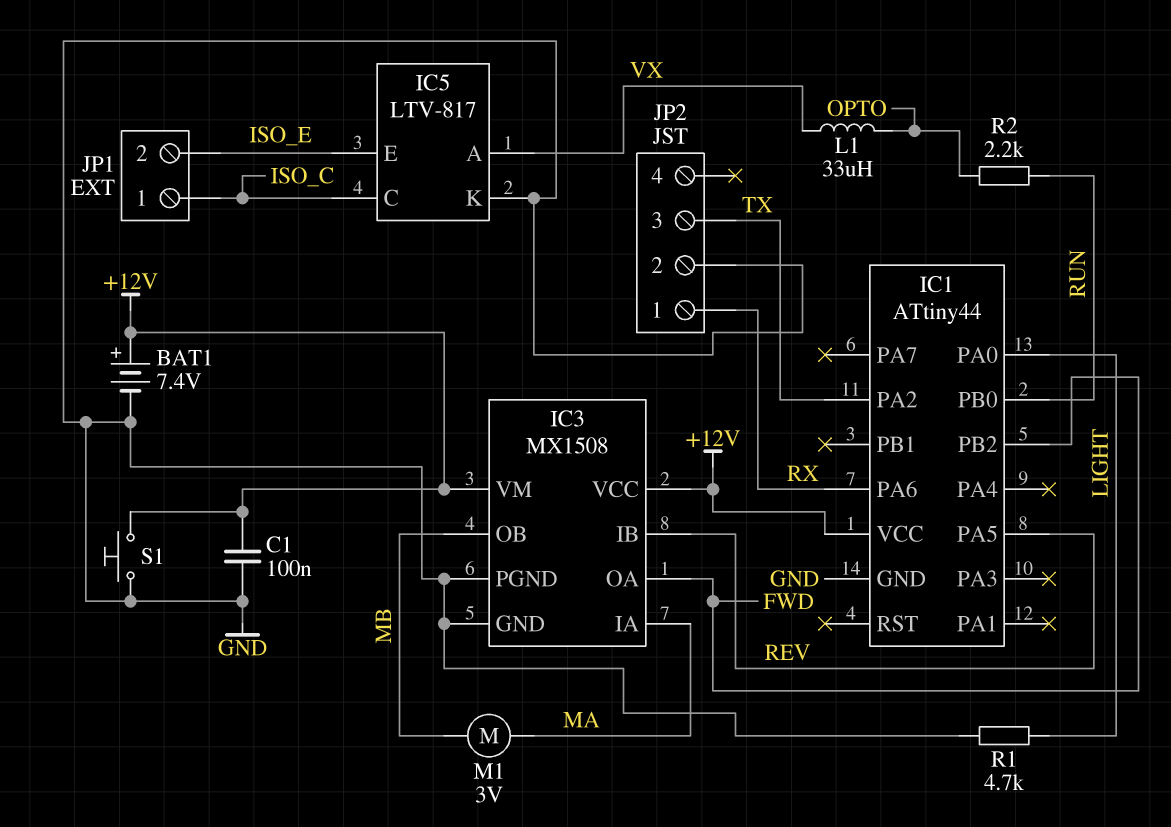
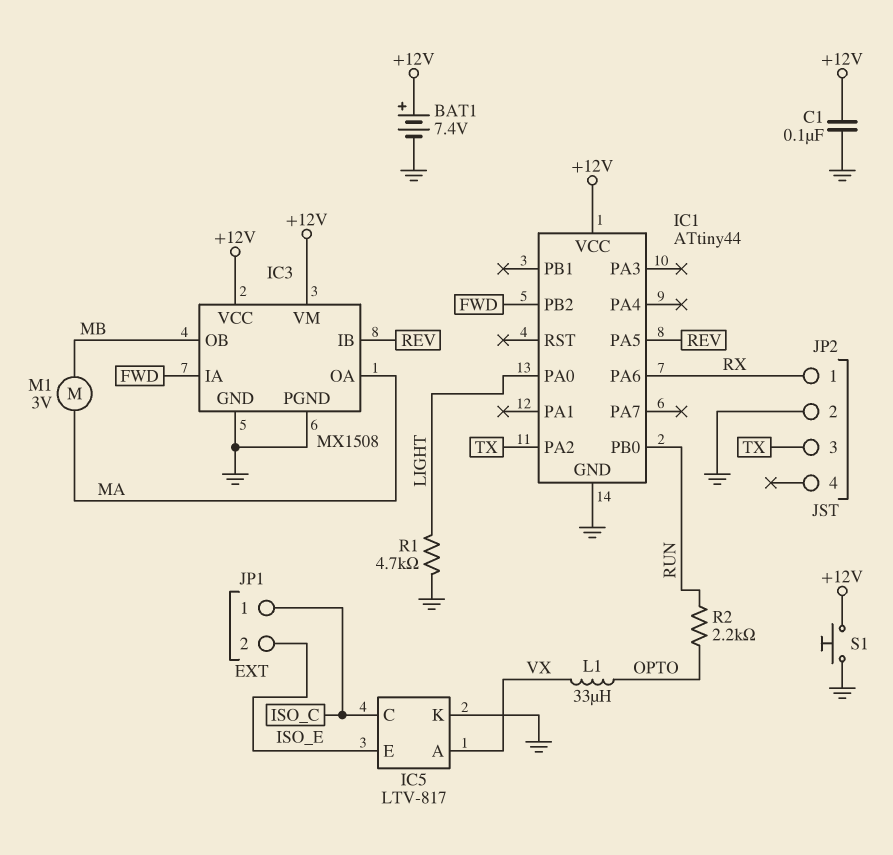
IC3 pin IA: MA -> FWD
IC3 pin OA: FWD -> MA

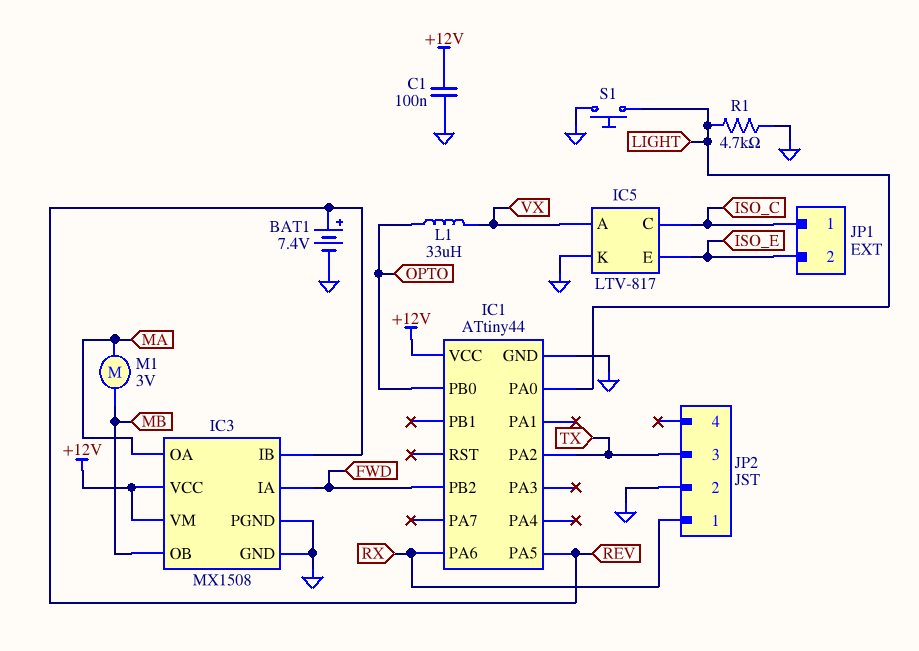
BAT1: 7.4V (plus +12V, minus GND) -> 7.4V (plus REV, minus GND)
IC1 pin PB0: RUN -> OPTO
R2: 2.2k (OPTO, RUN) -> none
S1: button (+12V, GND) -> button (GND, LIGHT)

